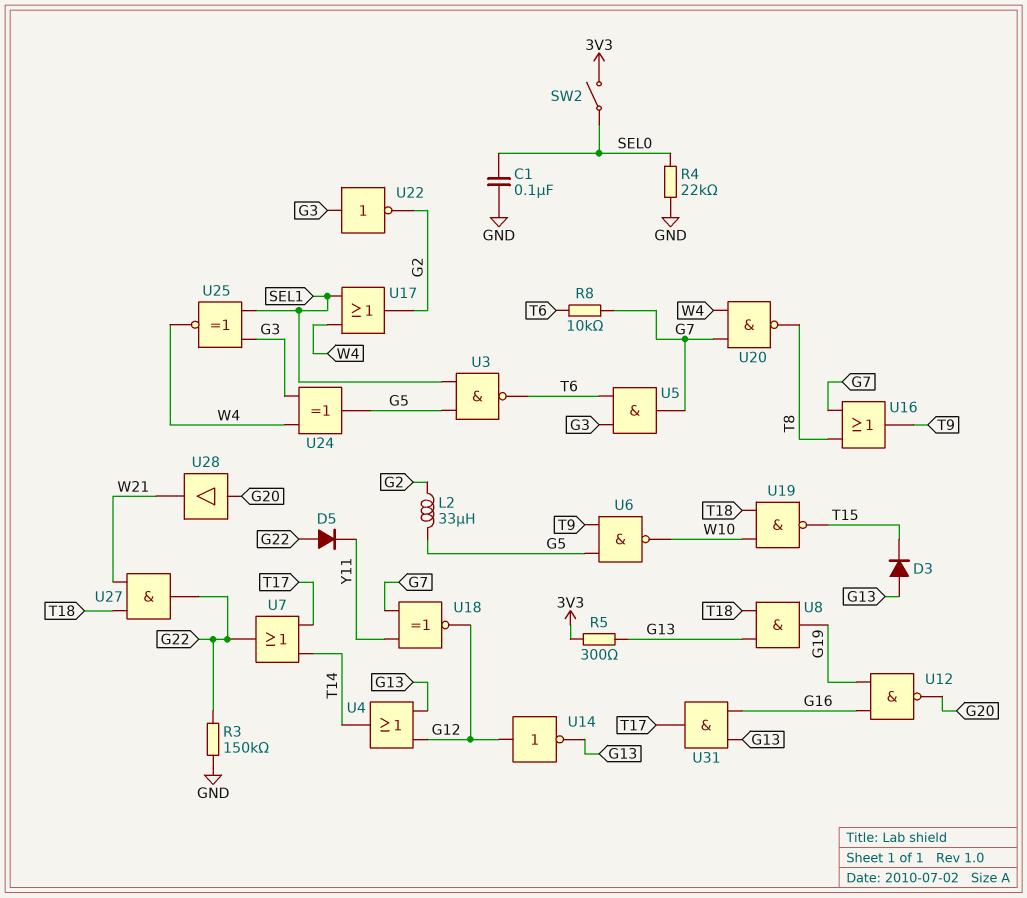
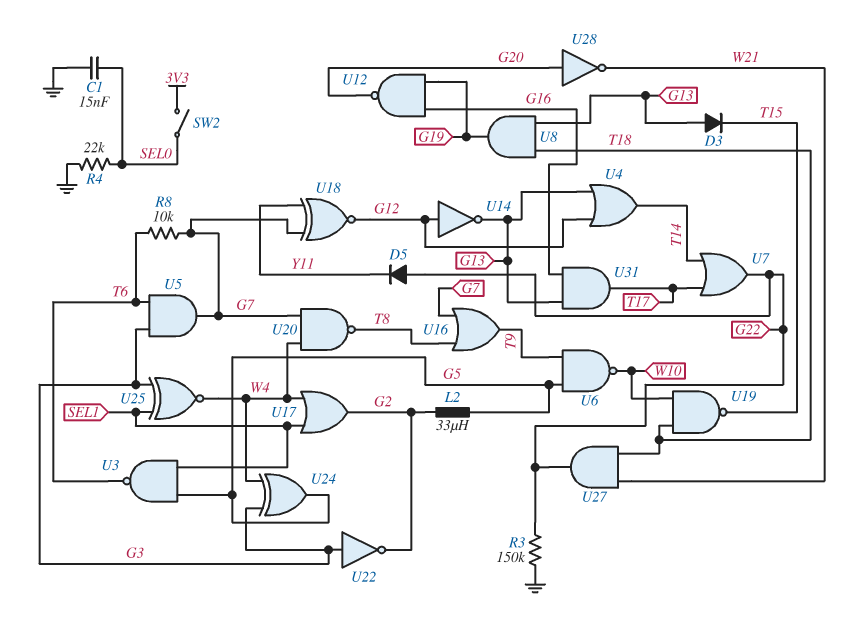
C1: 100nF (GND, SEL0) -> 15nF (GND, SEL0)
R5: 300 (3V3, G13) -> none
U28: buffer (in G20, out W21) -> NOT (in G20, out W21)

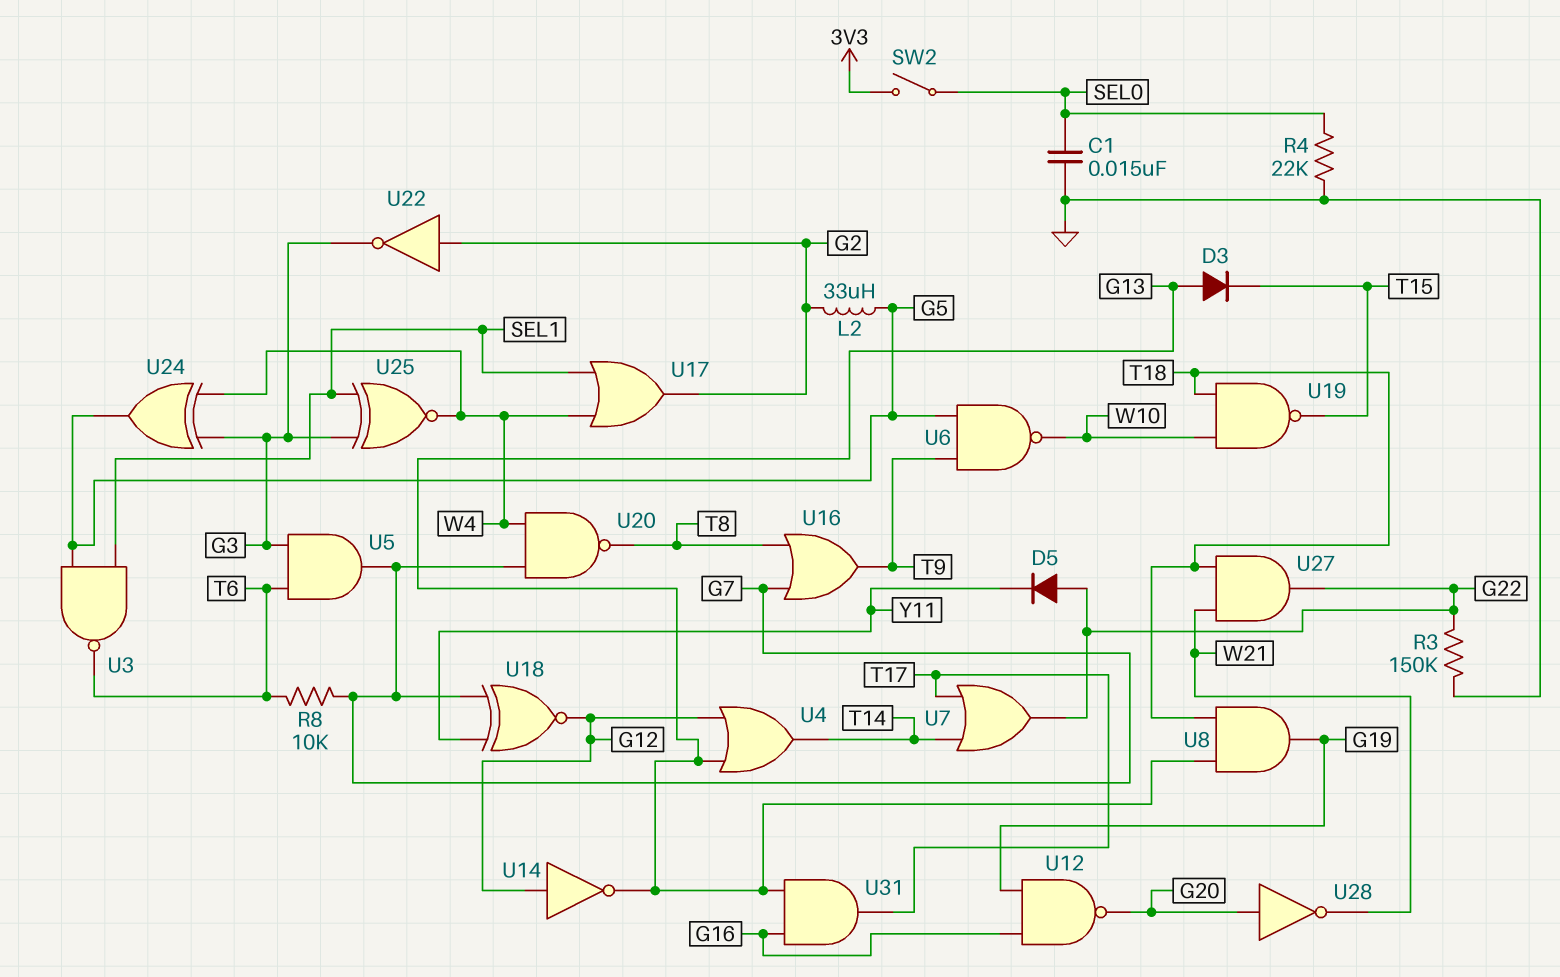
U22: NOT (in G3, out G2) -> NOT (in G2, out G3)

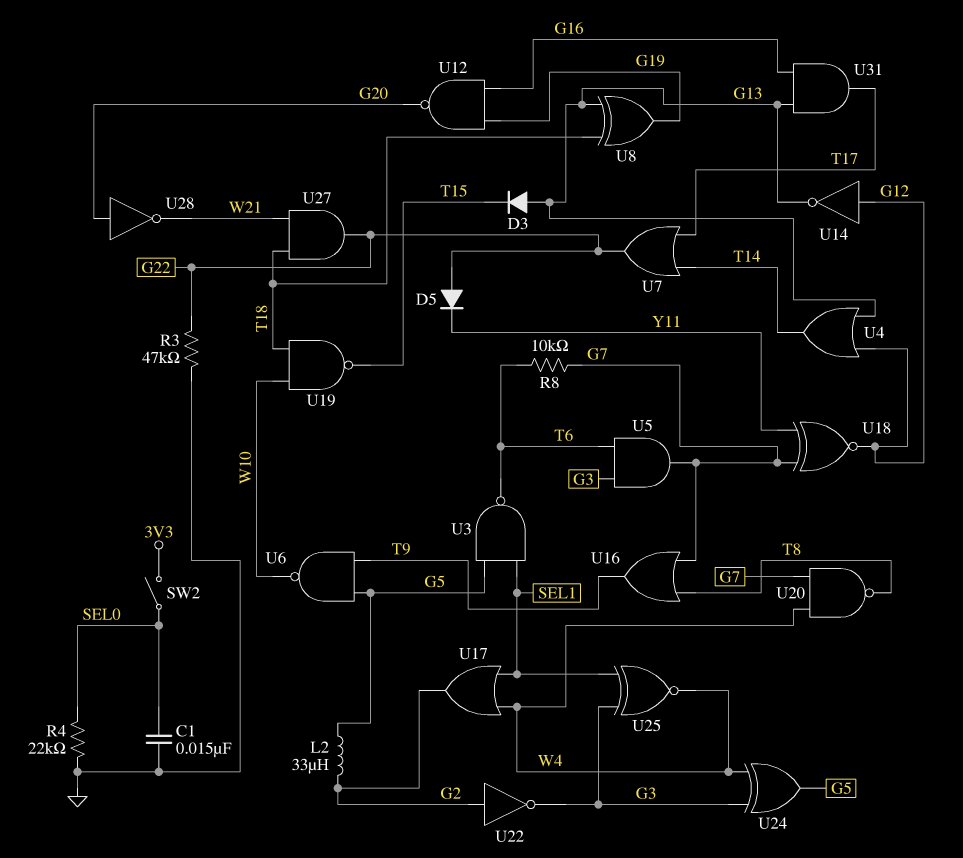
R3: 150k (G22, GND) -> 47k (G22, GND)
U8: AND (in G13, in T18, out G19) -> XOR (in G13, in T18, out G19)

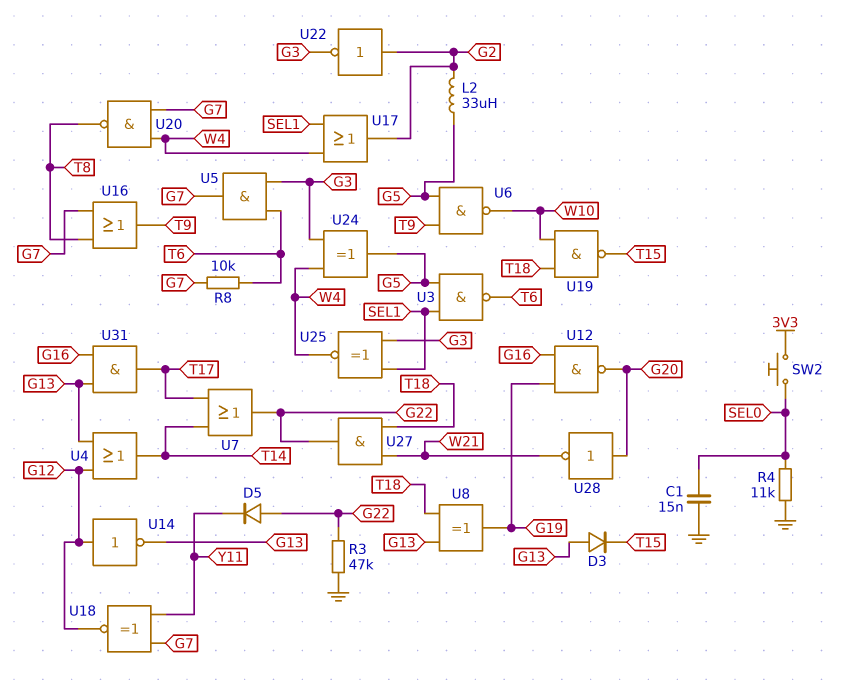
R4: 22k (GND, SEL0) -> 11k (GND, SEL0)
SW2: switch (3V3, SEL0) -> button (3V3, SEL0)

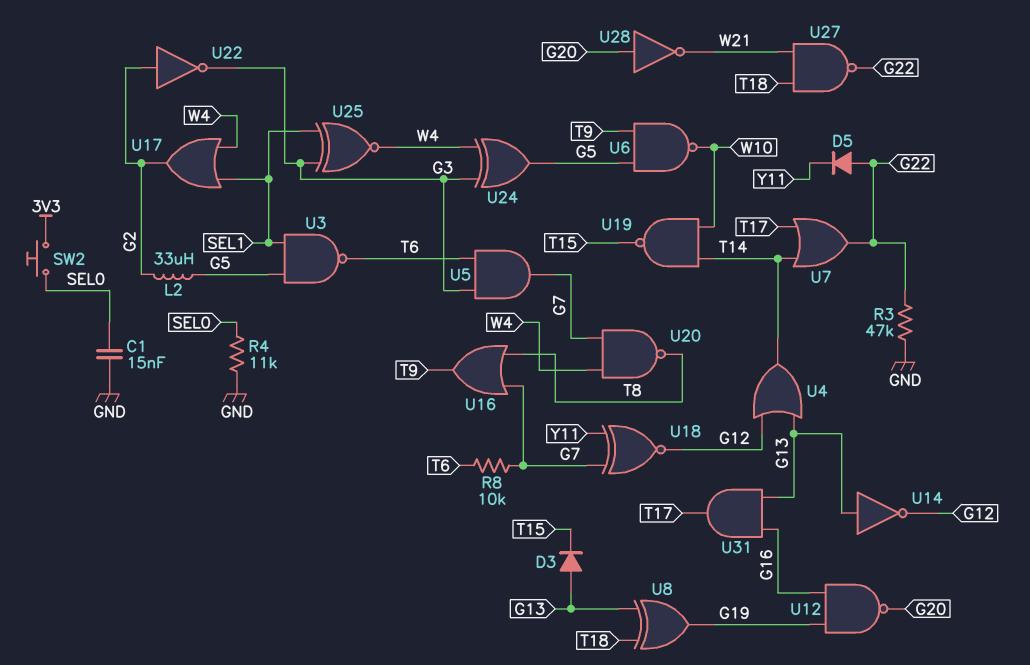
U14: NOT (in G12, out G13) -> NOT (in G13, out G12)
U19: NAND (in T18, in W10, out T15) -> NAND (in T14, in W10, out T15)
U27: AND (in T18, in W21, out G22) -> NAND (in T18, in W21, out G22)

